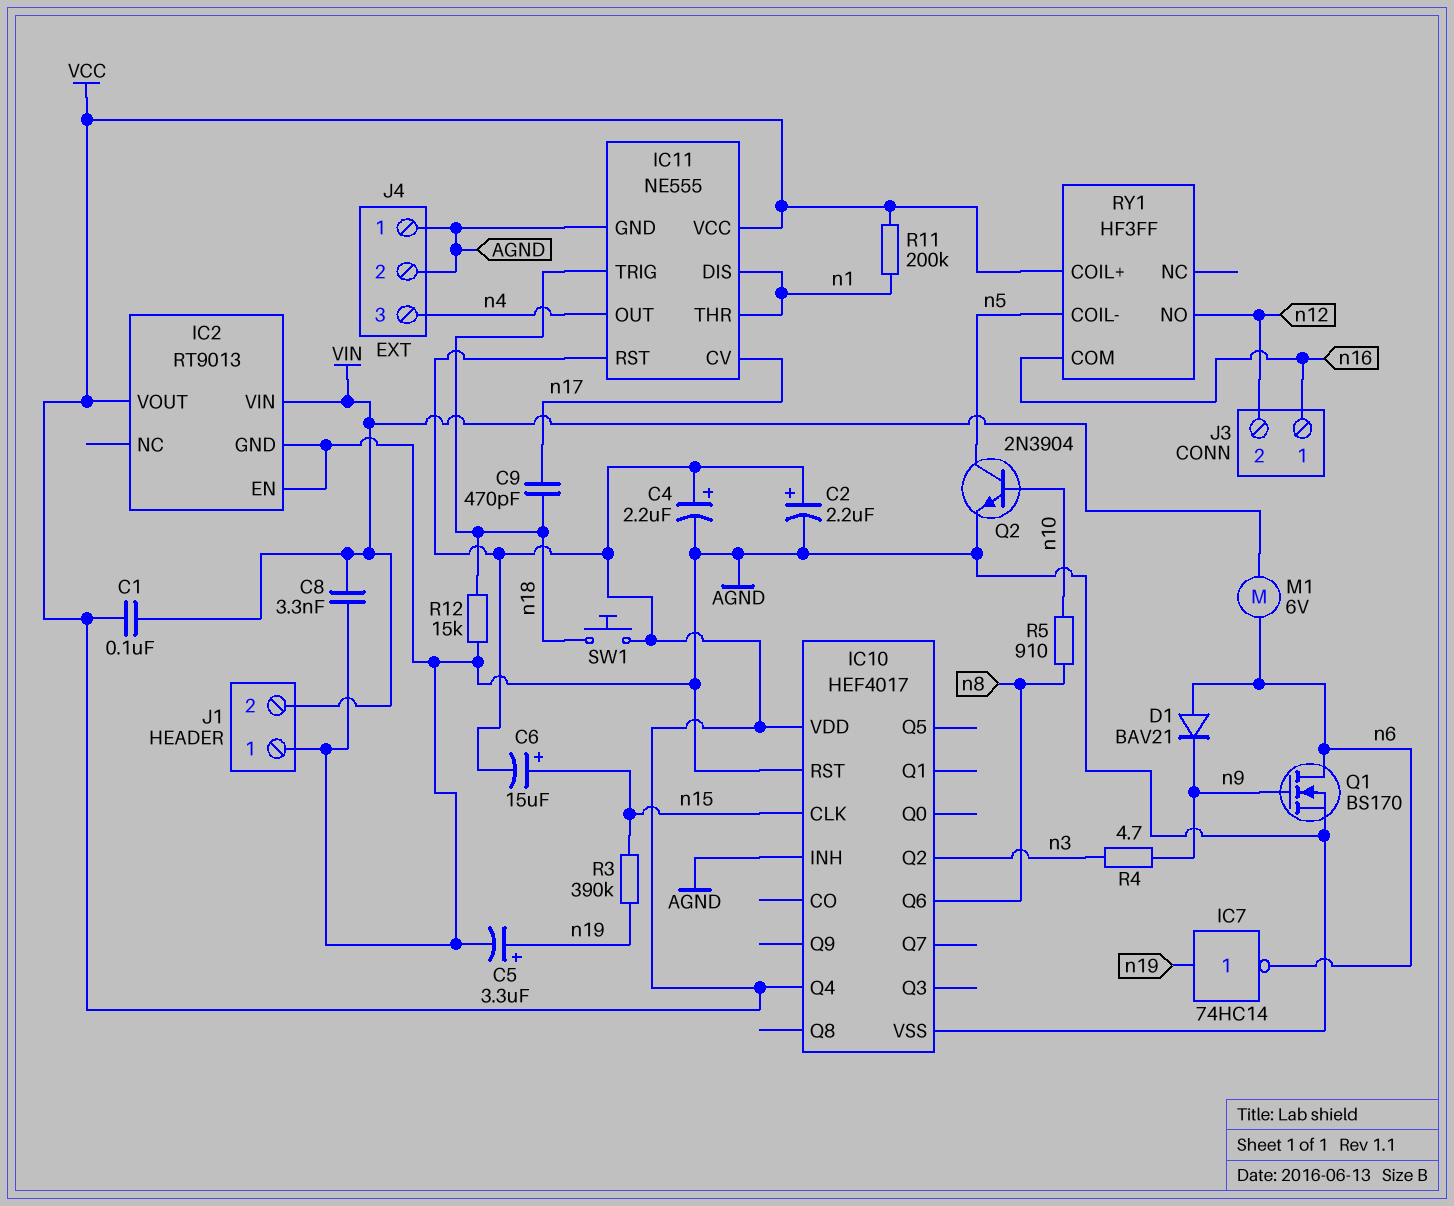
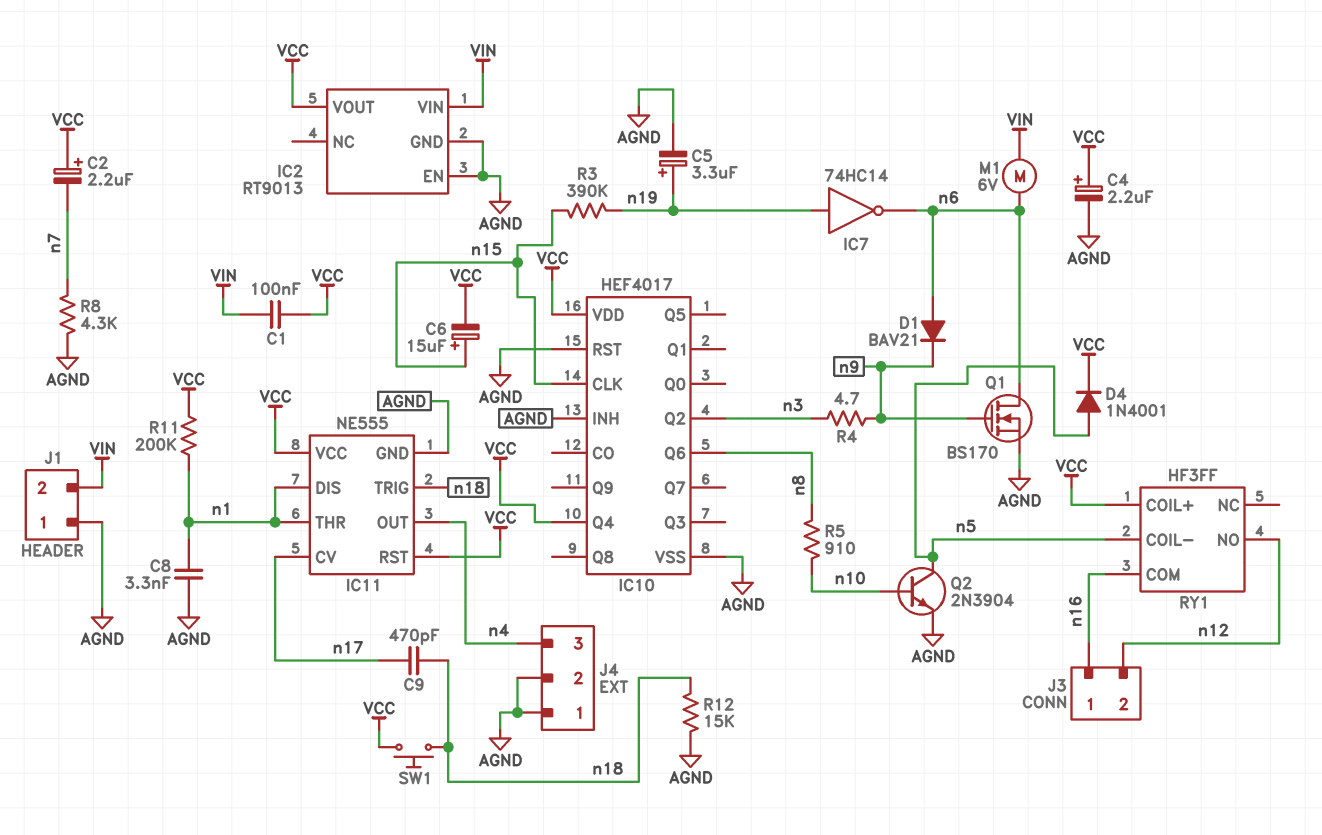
C2: 2.2uF (plus VCC, minus AGND) -> 2.2uF (plus VCC, minus n7)
C8: 3.3nF (AGND, VIN) -> 3.3nF (AGND, n1)
D4: none -> diode 1N4001 (A n5, K VCC)
R8: none -> 4.3k (AGND, n7)

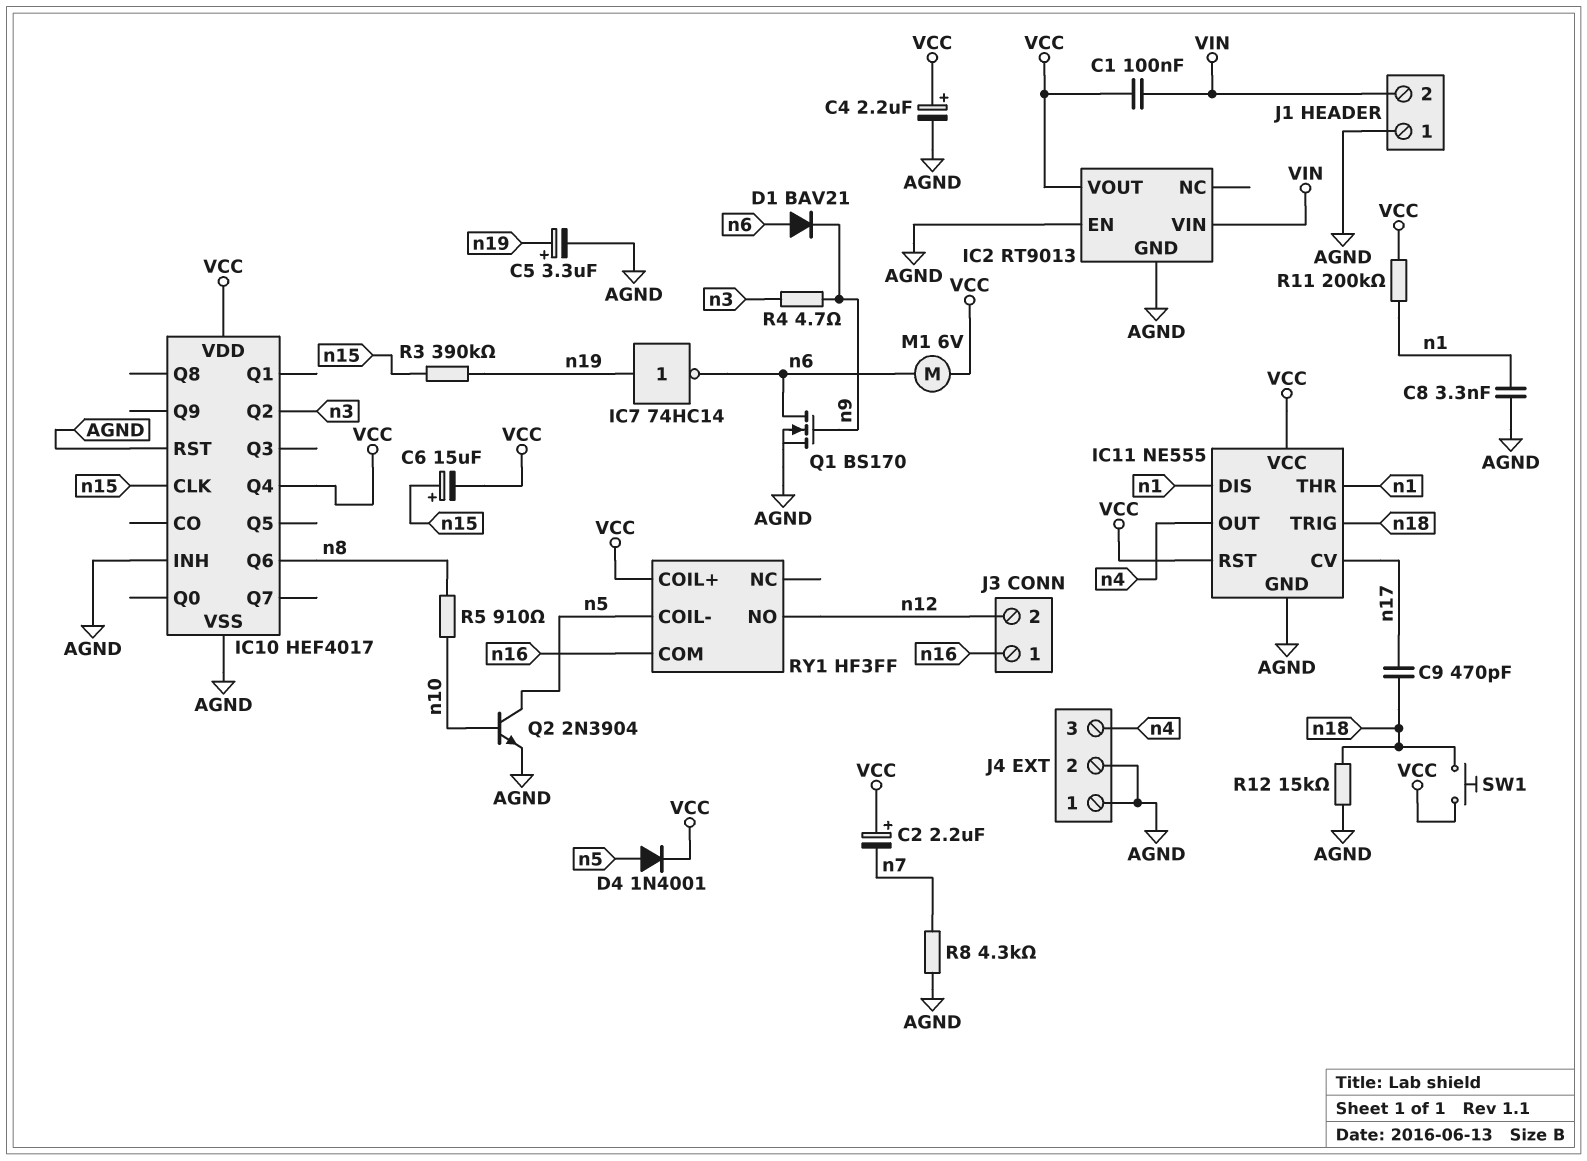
M1: motor 6V (VIN, n6) -> motor 6V (VCC, n6)

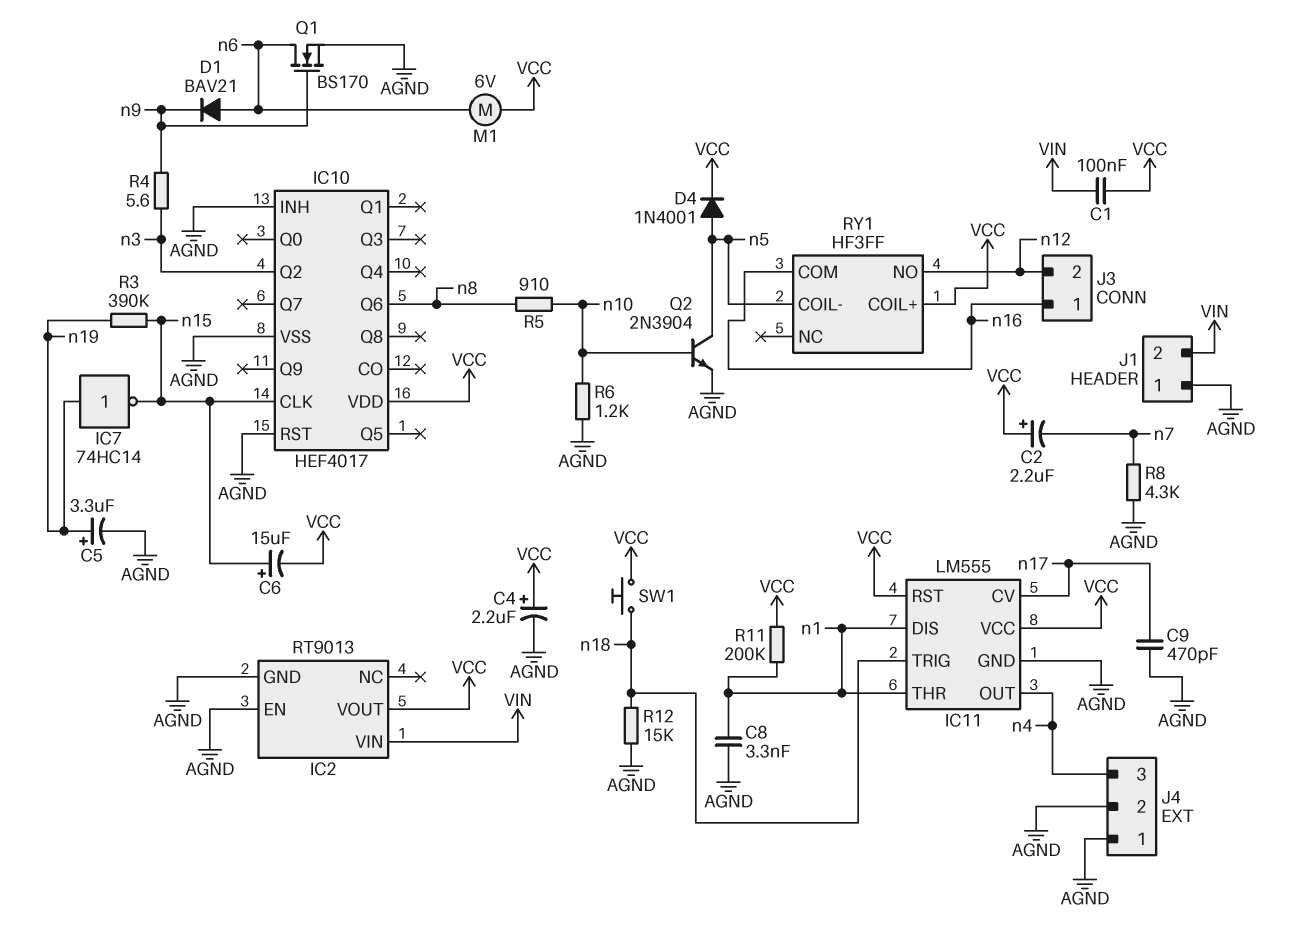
C9: 470pF (n17, n18) -> 470pF (AGND, n17)
IC7: NOT 74HC14 (in n19, out n6) -> NOT 74HC14 (in n19, out n15)
IC10 pin Q4: VCC -> none
IC11: NE555 -> LM555
R4: 4.7 (n3, n9) -> 5.6 (n3, n9)
R6: none -> 1.2k (AGND, n10)

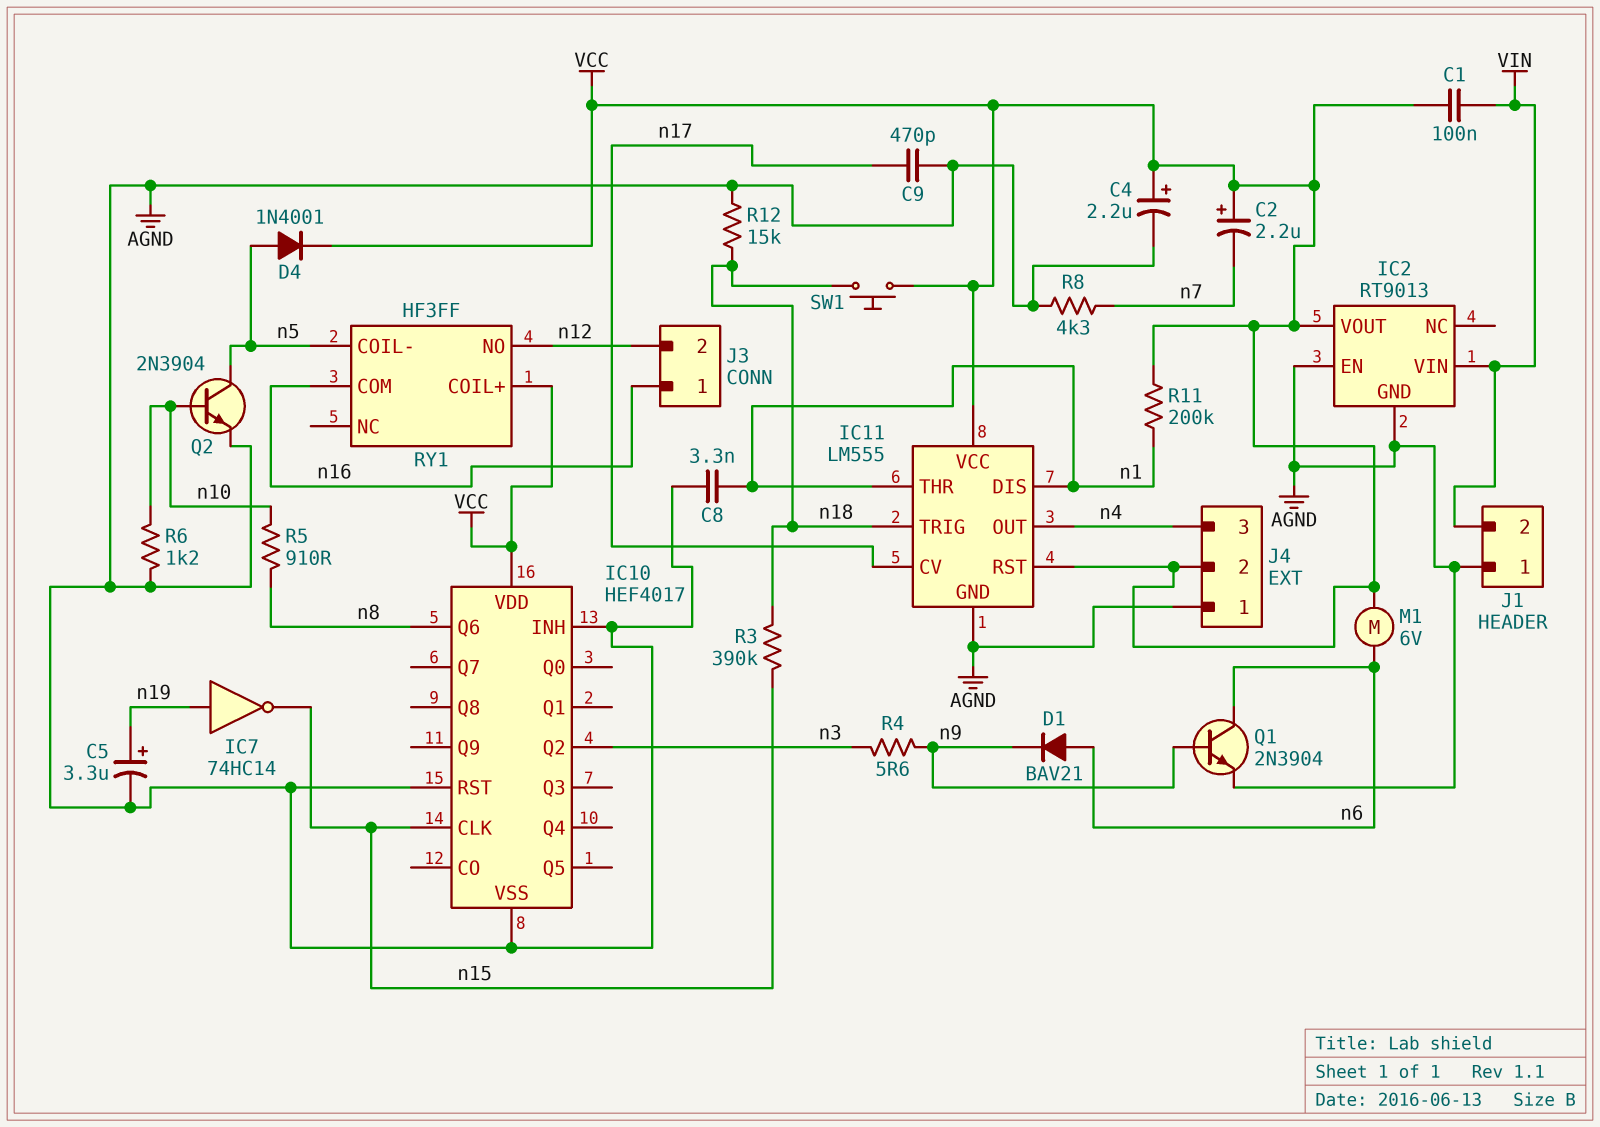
C6: 15uF (plus n15, minus VCC) -> none
J4 pin 2: AGND -> VCC
Q1: NMOS BS170 (G n9, D n6, S AGND) -> NPN 2N3904 (B n9, C n6, E AGND)
R3: 390k (n15, n19) -> 390k (n15, n18)

